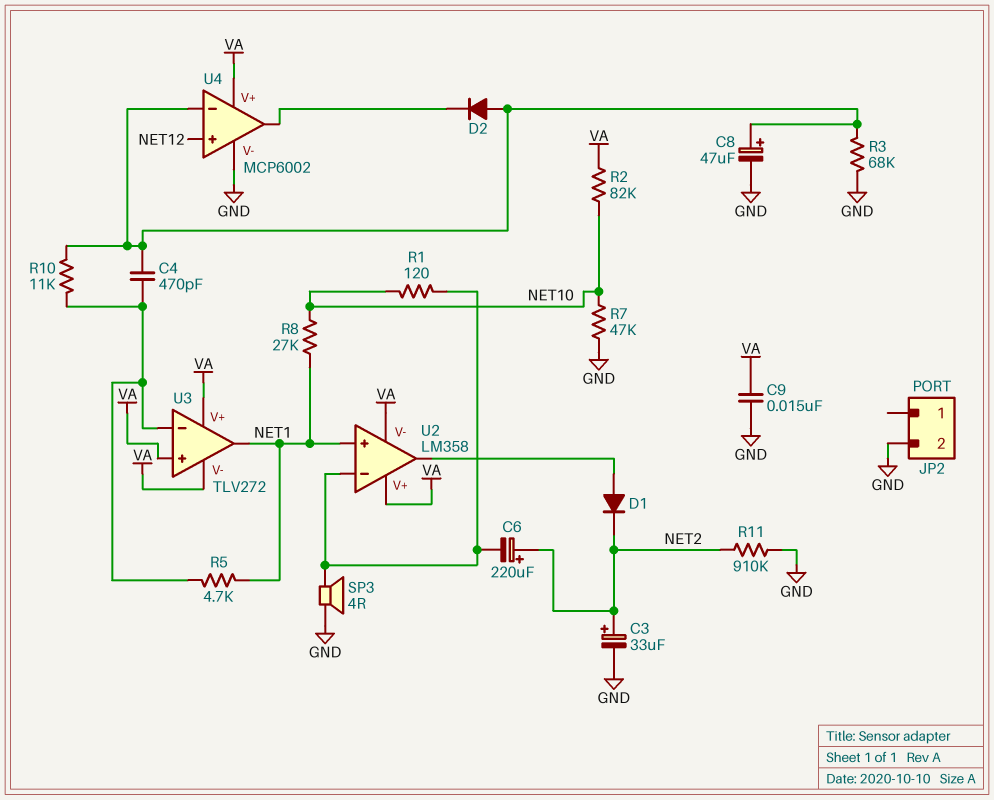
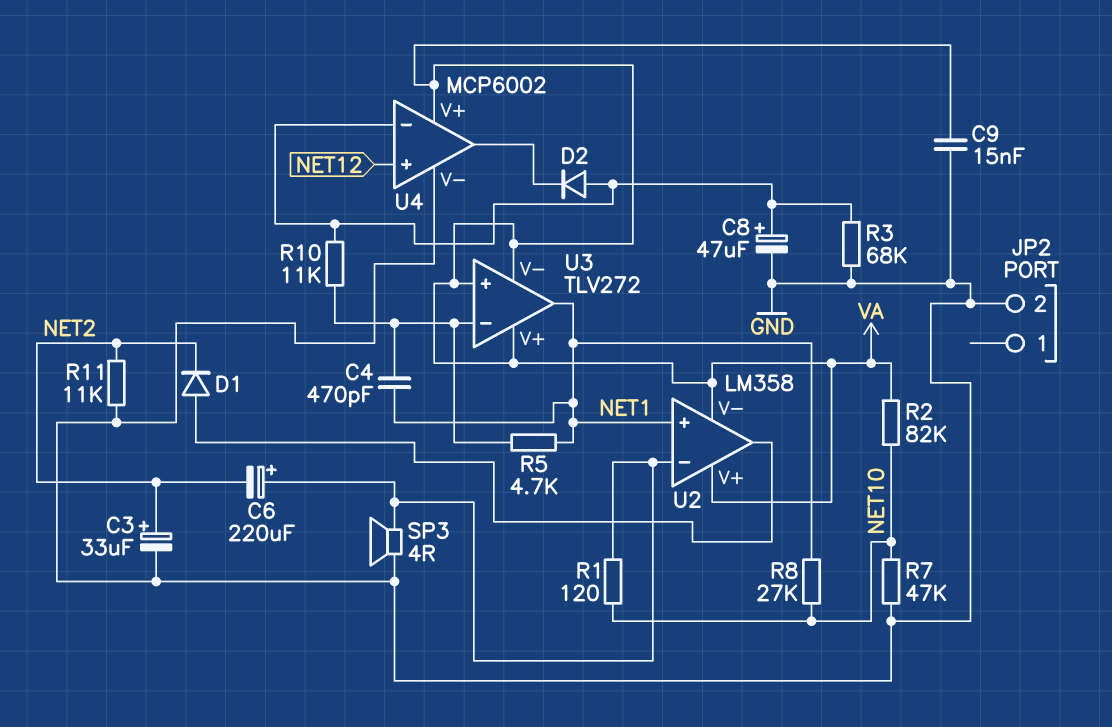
C4: 470pF (U3/in-, U4/in-) -> 470pF (NET1, U3/in-)
C6: 220uF (plus NET2, minus U2/in-) -> 220uF (plus U2/in-, minus NET2)
R11: 910k (GND, NET2) -> 11k (GND, NET2)

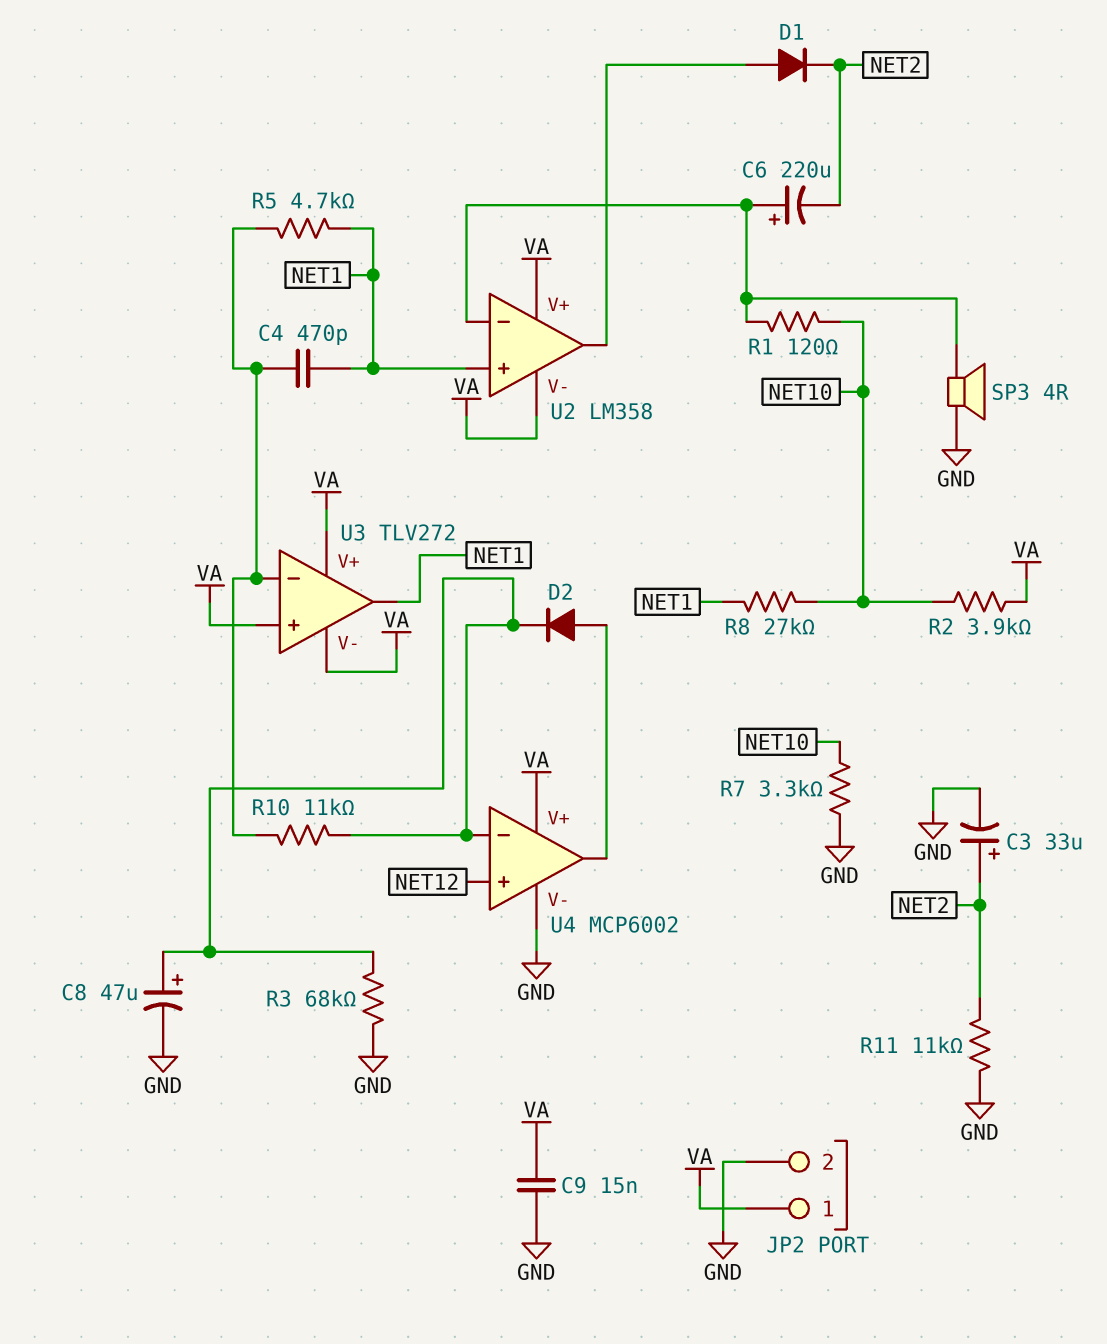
D2: diode (A U4/in-, K U4/out) -> diode (A U4/out, K U4/in-)
JP2 pin 1: none -> VA
R2: 82k (NET10, VA) -> 3.9k (NET10, VA)
R7: 47k (GND, NET10) -> 3.3k (GND, NET10)

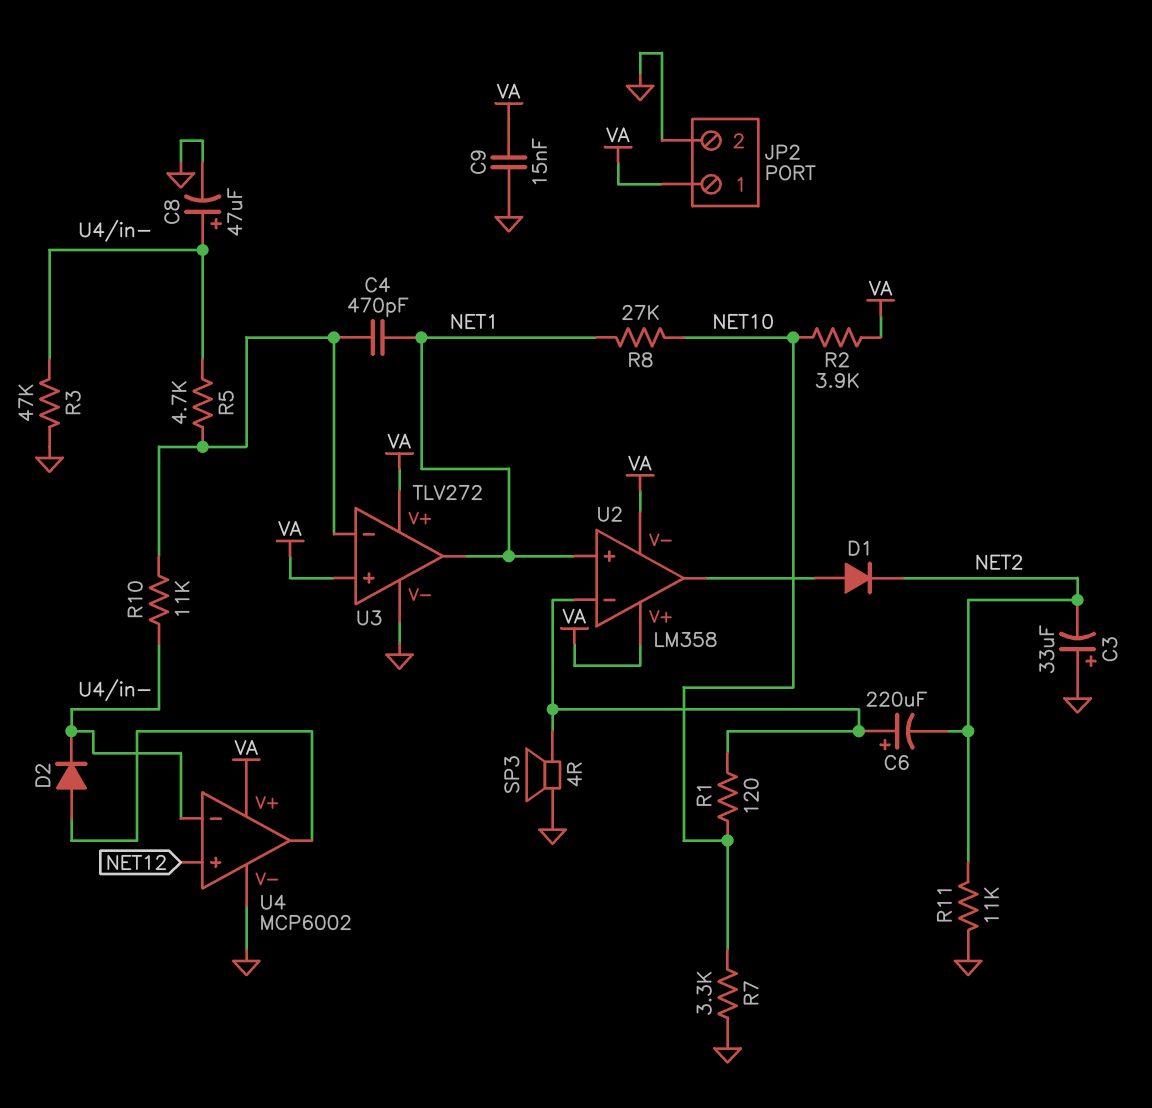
C3: 33uF (plus NET2, minus GND) -> 33uF (plus GND, minus NET2)
R3: 68k (GND, U4/in-) -> 47k (GND, U4/in-)
R5: 4.7k (NET1, U3/in-) -> 4.7k (U3/in-, U4/in-)
U3 pin V-: VA -> GND

